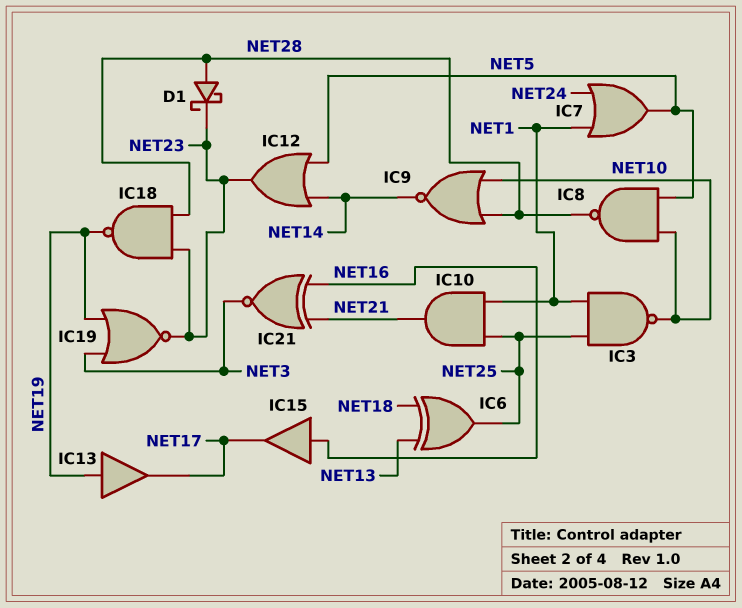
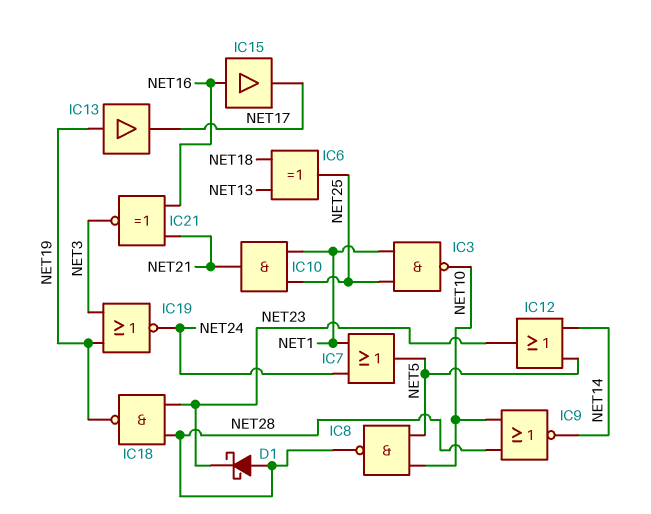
IC19: NOR (in NET3, in NET19, out NET23) -> NOR (in NET3, in NET19, out NET24)

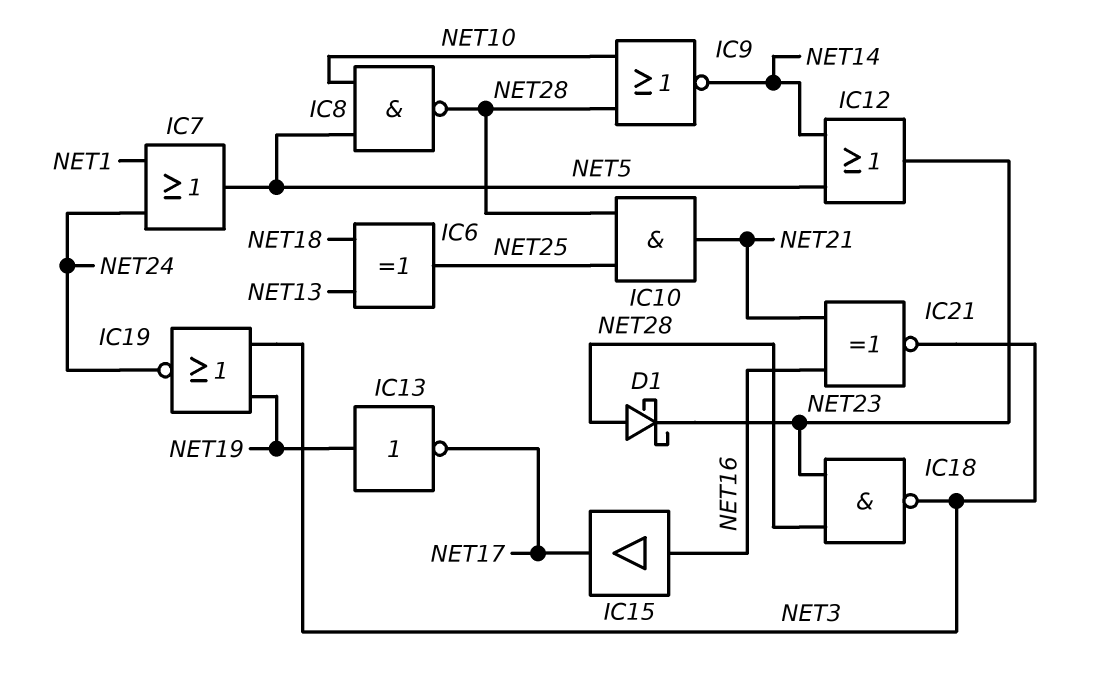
IC3: NAND (in NET1, in NET25, out NET10) -> none
IC10: AND (in NET1, in NET25, out NET21) -> AND (in NET25, in NET28, out NET21)
IC13: buffer (in NET19, out NET17) -> NOT (in NET19, out NET17)
IC18: NAND (in NET23, in NET28, out NET19) -> NAND (in NET23, in NET28, out NET3)

